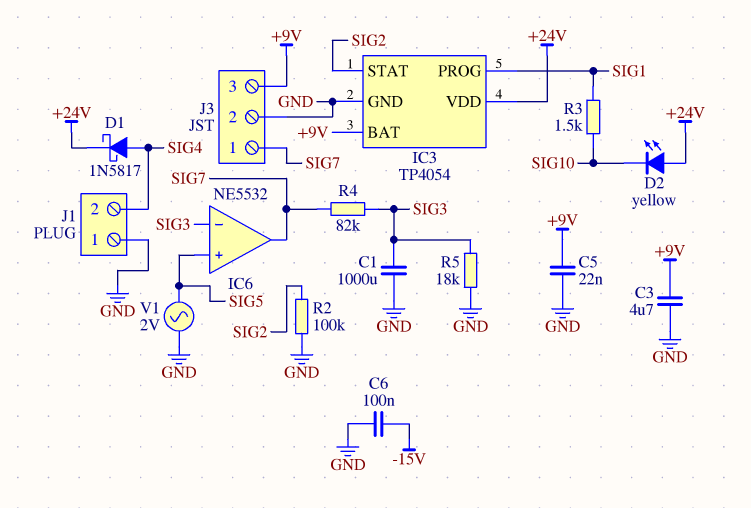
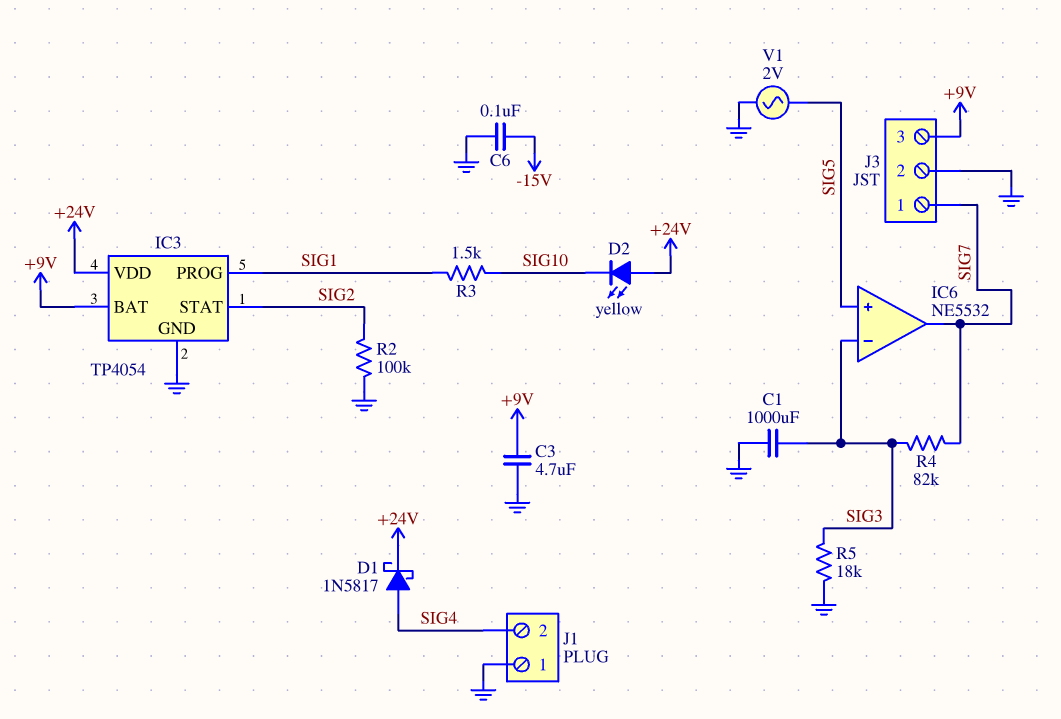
C5: 22nF (+9V, GND) -> none

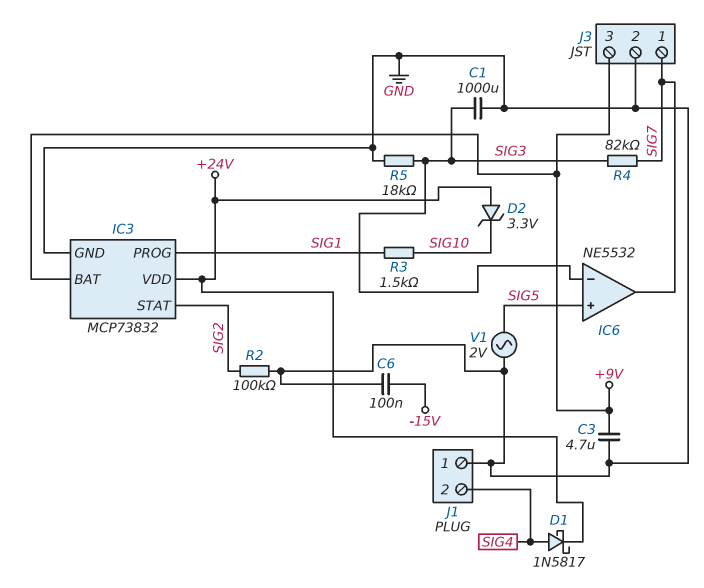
D2: LED yellow (A +24V, K SIG10) -> zener 3.3V (A +24V, K SIG10)
IC3: TP4054 -> MCP73832

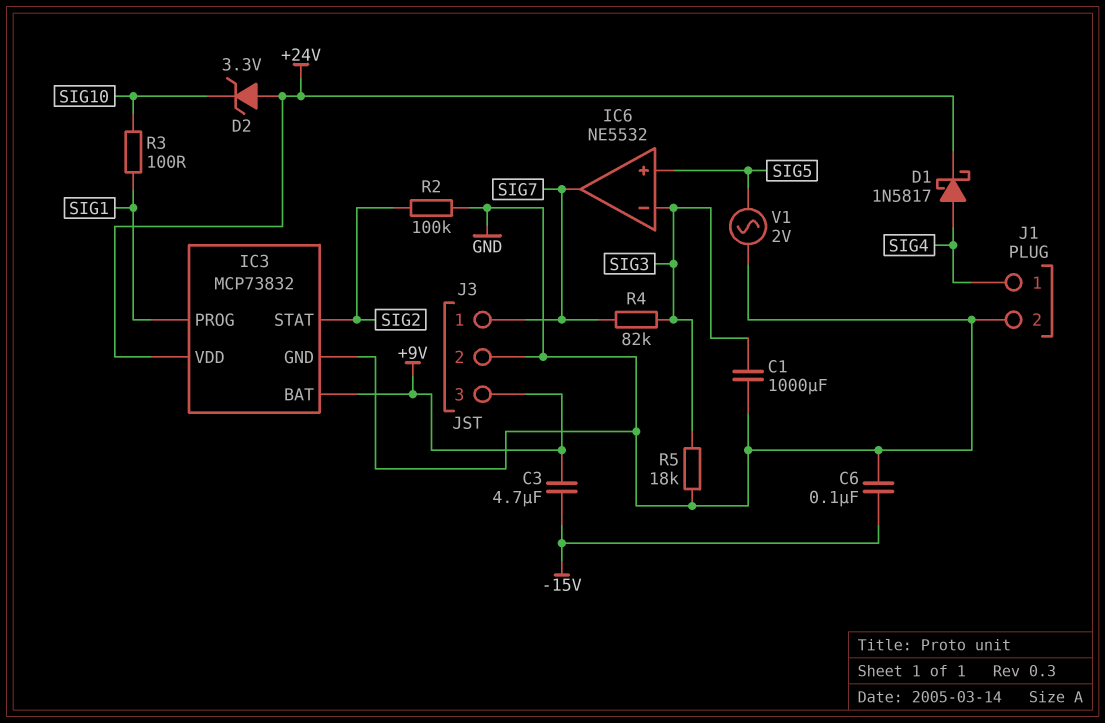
C3: 4.7uF (+9V, GND) -> 4.7uF (+9V, -15V)
J1 pin 1: GND -> SIG4
J1 pin 2: SIG4 -> GND
R3: 1.5k (SIG1, SIG10) -> 100 (SIG1, SIG10)

